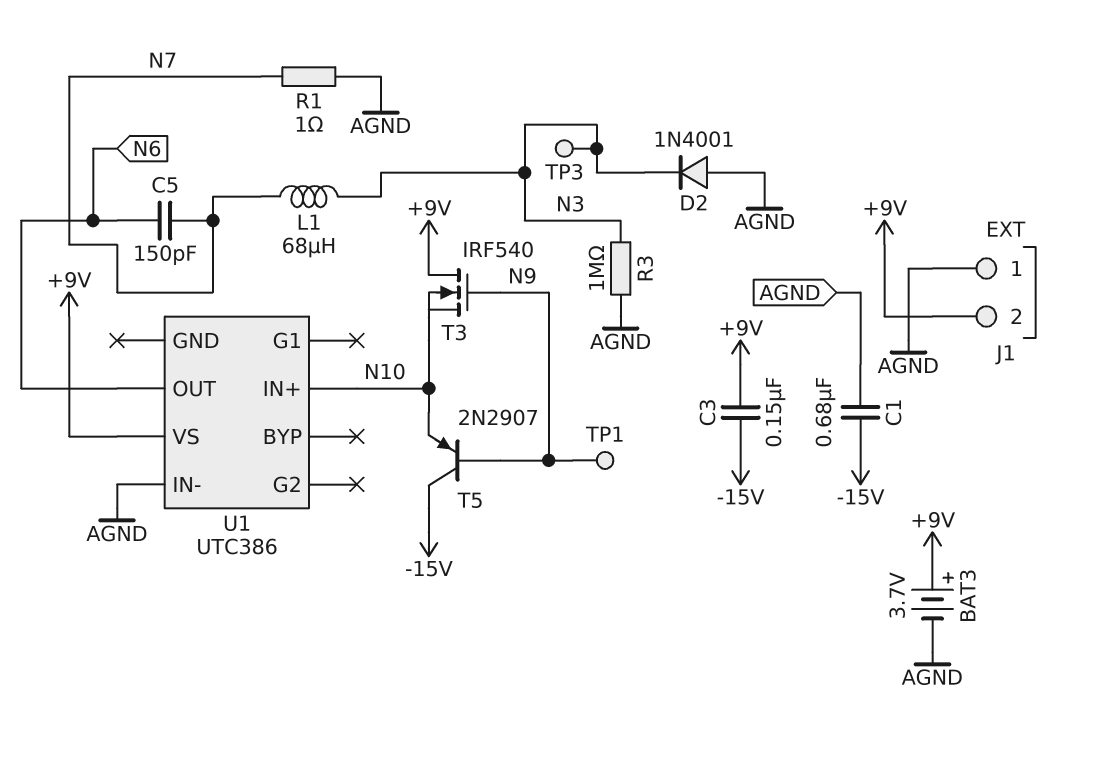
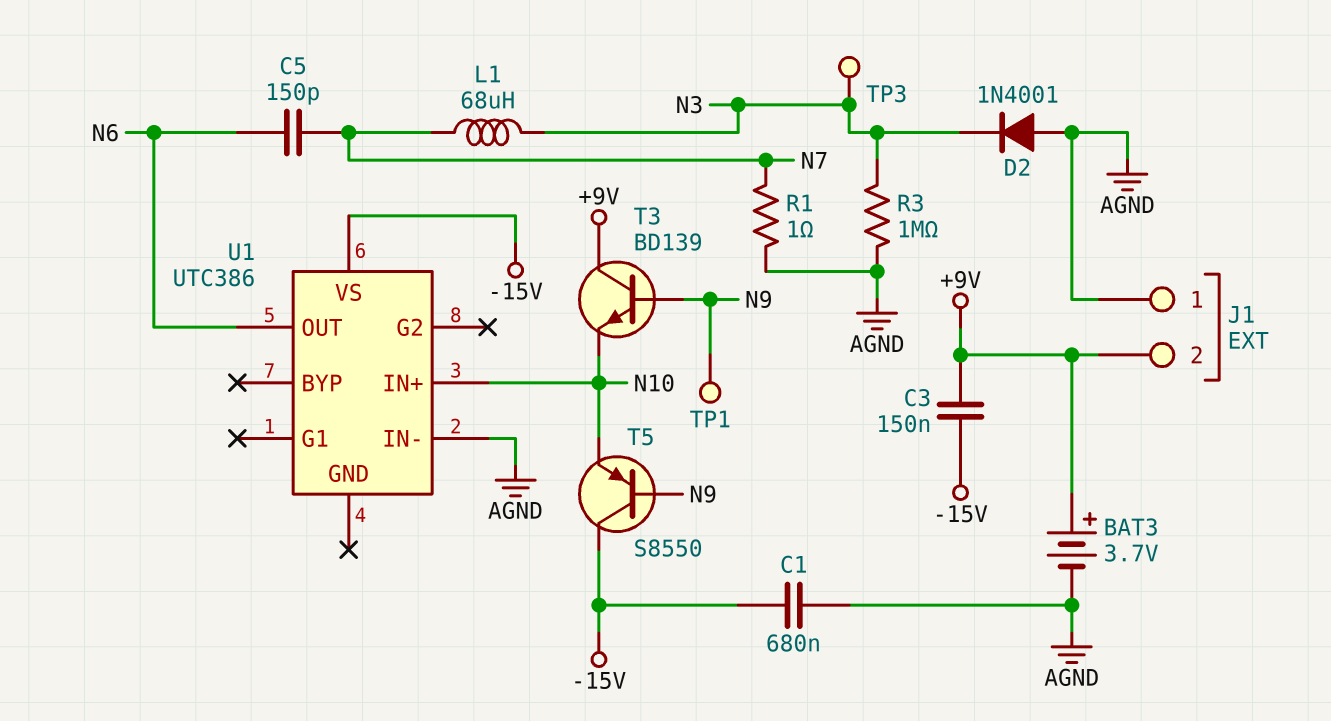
T3: NMOS IRF540 (G N9, D +9V, S N10) -> NPN BD139 (B N9, C +9V, E N10)
T5: PNP 2N2907 (B N9, C -15V, E N10) -> PNP S8550 (B N9, C -15V, E N10)
U1 pin VS: +9V -> -15V

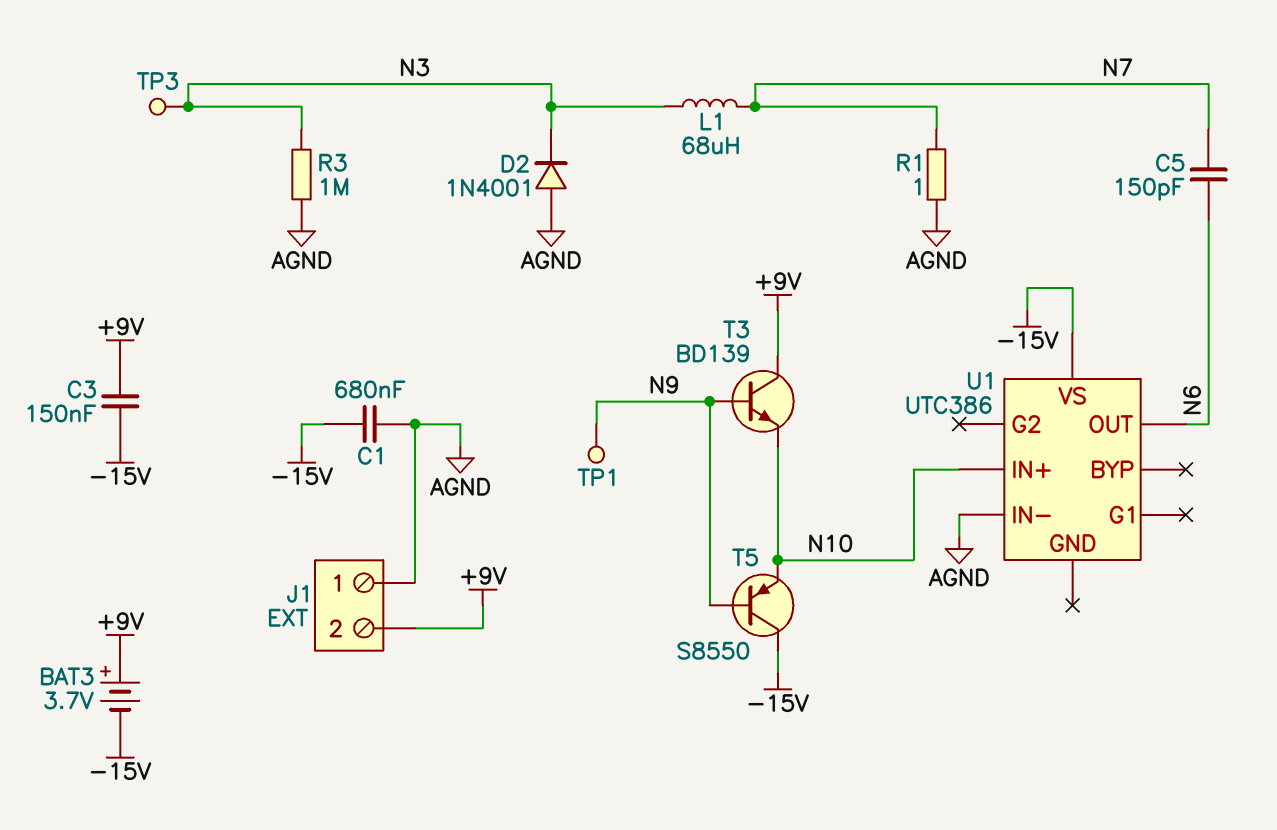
BAT3: 3.7V (plus +9V, minus AGND) -> 3.7V (plus +9V, minus -15V)

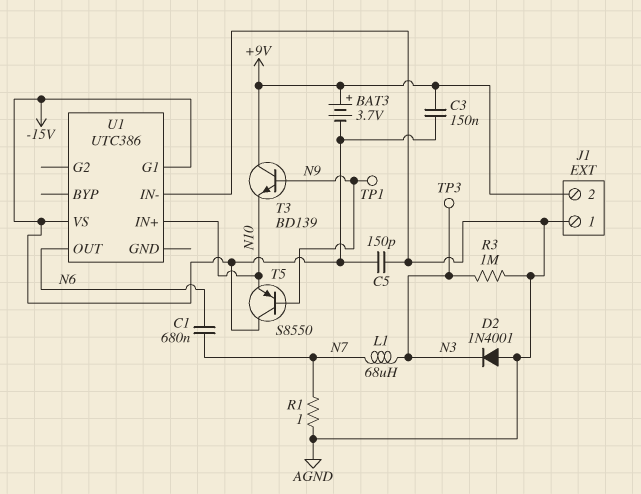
C1: 680nF (-15V, AGND) -> 680nF (N6, N7)
C5: 150pF (N6, N7) -> 150pF (-15V, AGND)
U1 pin G1: none -> -15V

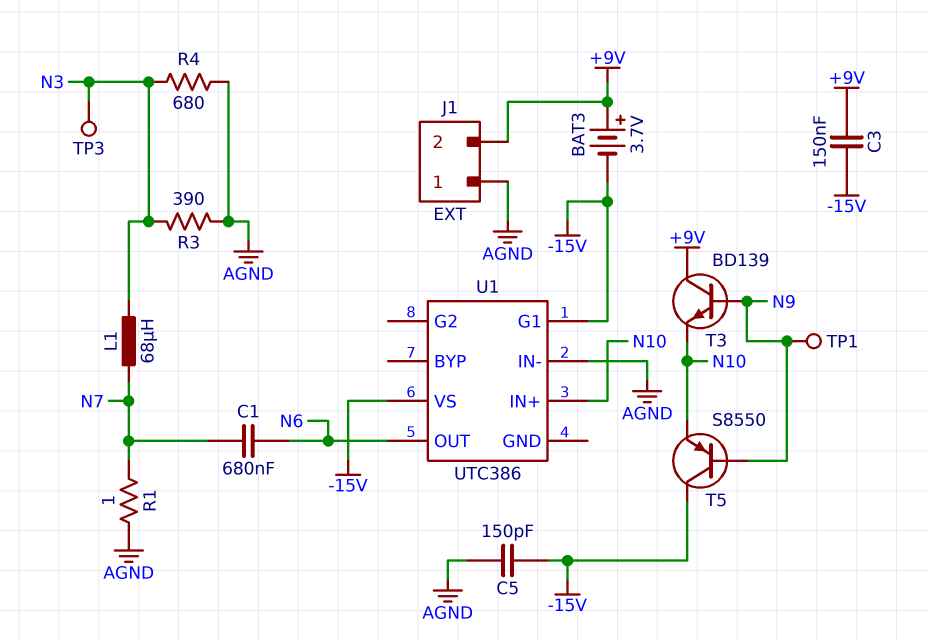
D2: diode 1N4001 (A AGND, K N3) -> none
R3: 1M (AGND, N3) -> 390 (AGND, N3)
R4: none -> 680 (AGND, N3)

